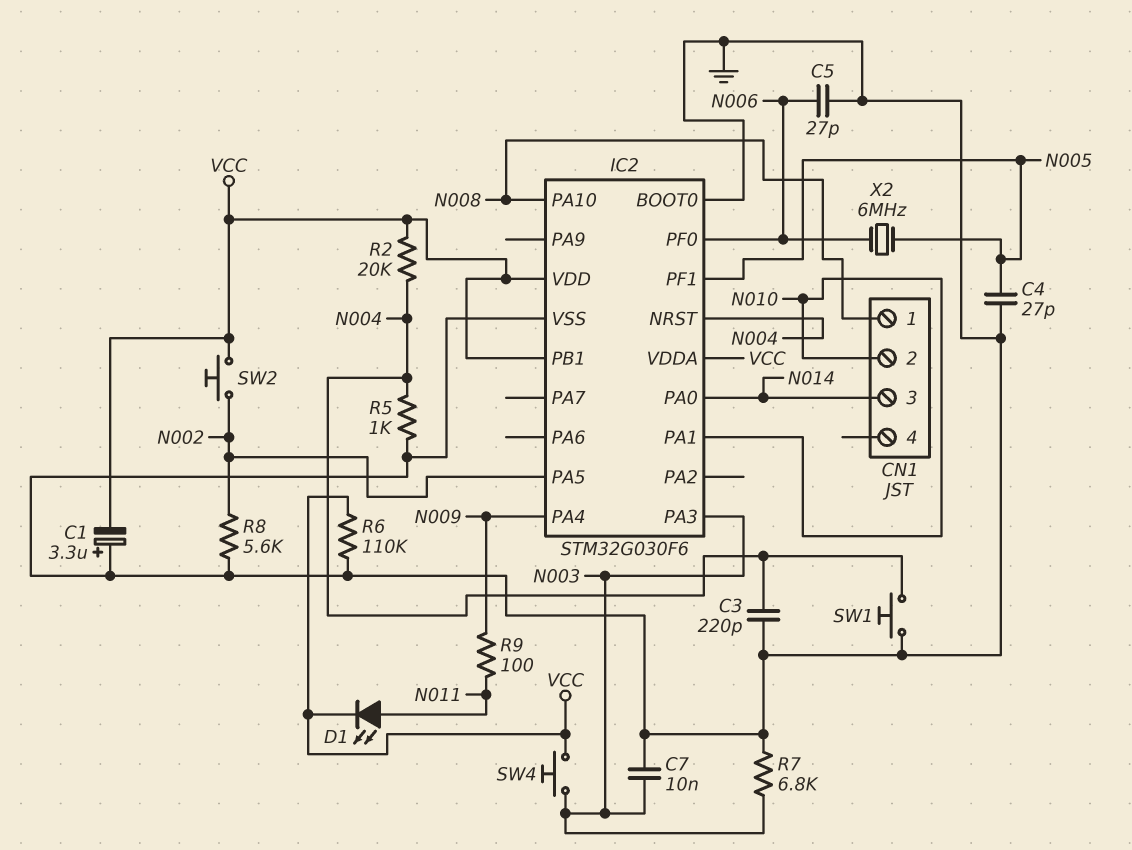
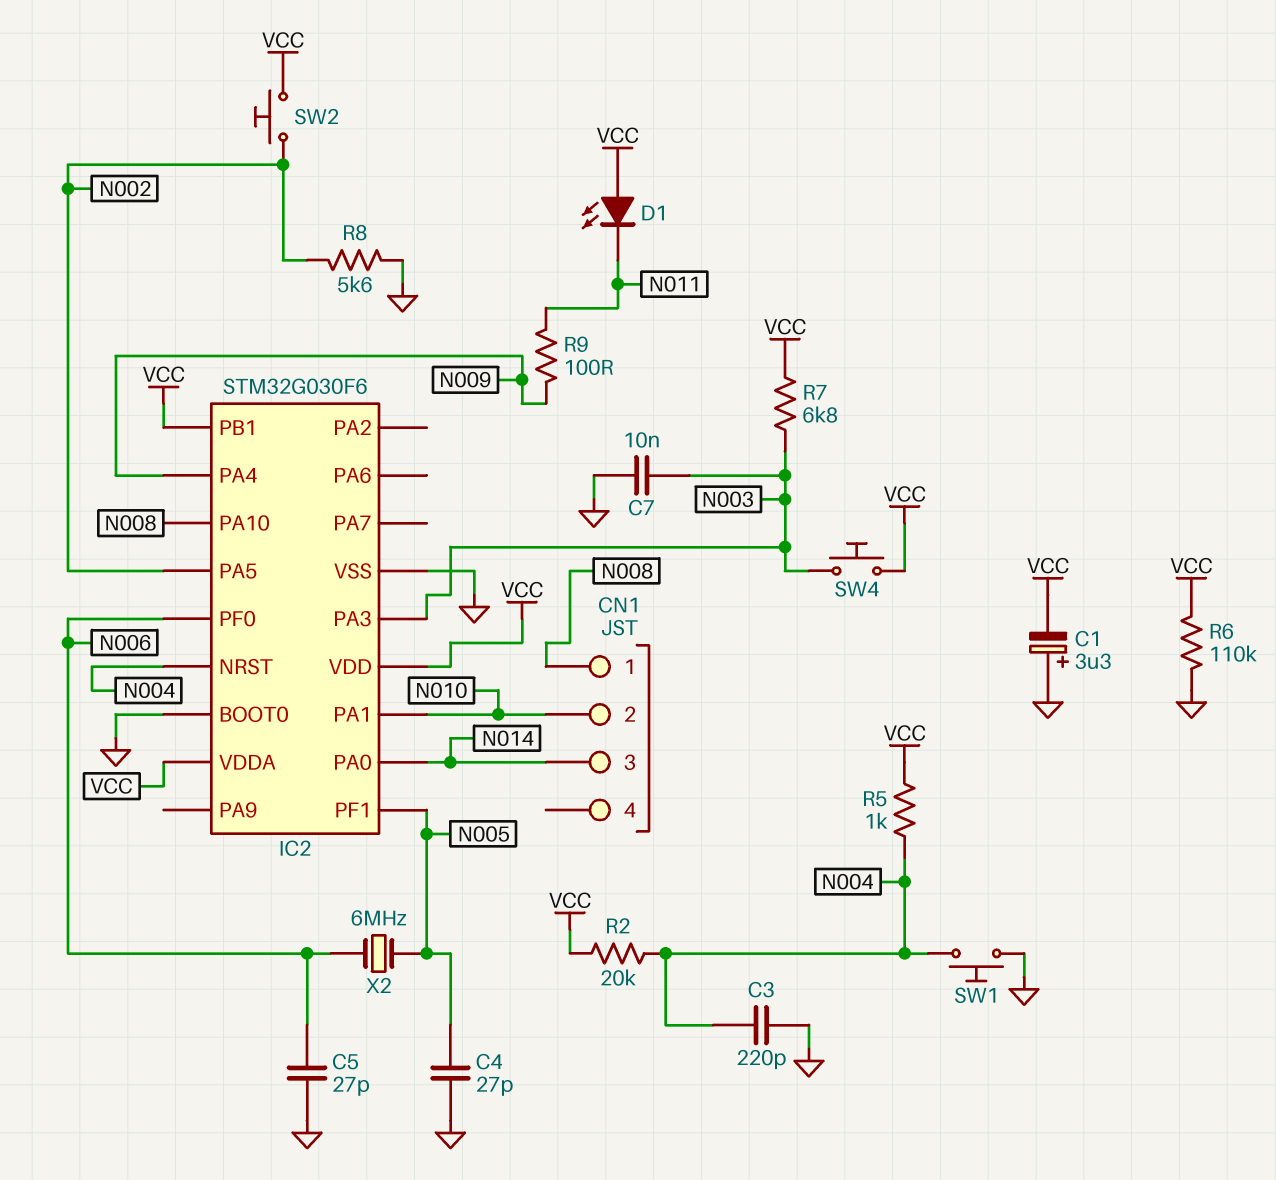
D1: LED (A N011, K VCC) -> LED (A VCC, K N011)
R5: 1k (GND, N004) -> 1k (N004, VCC)
R7: 6.8k (GND, N003) -> 6.8k (N003, VCC)

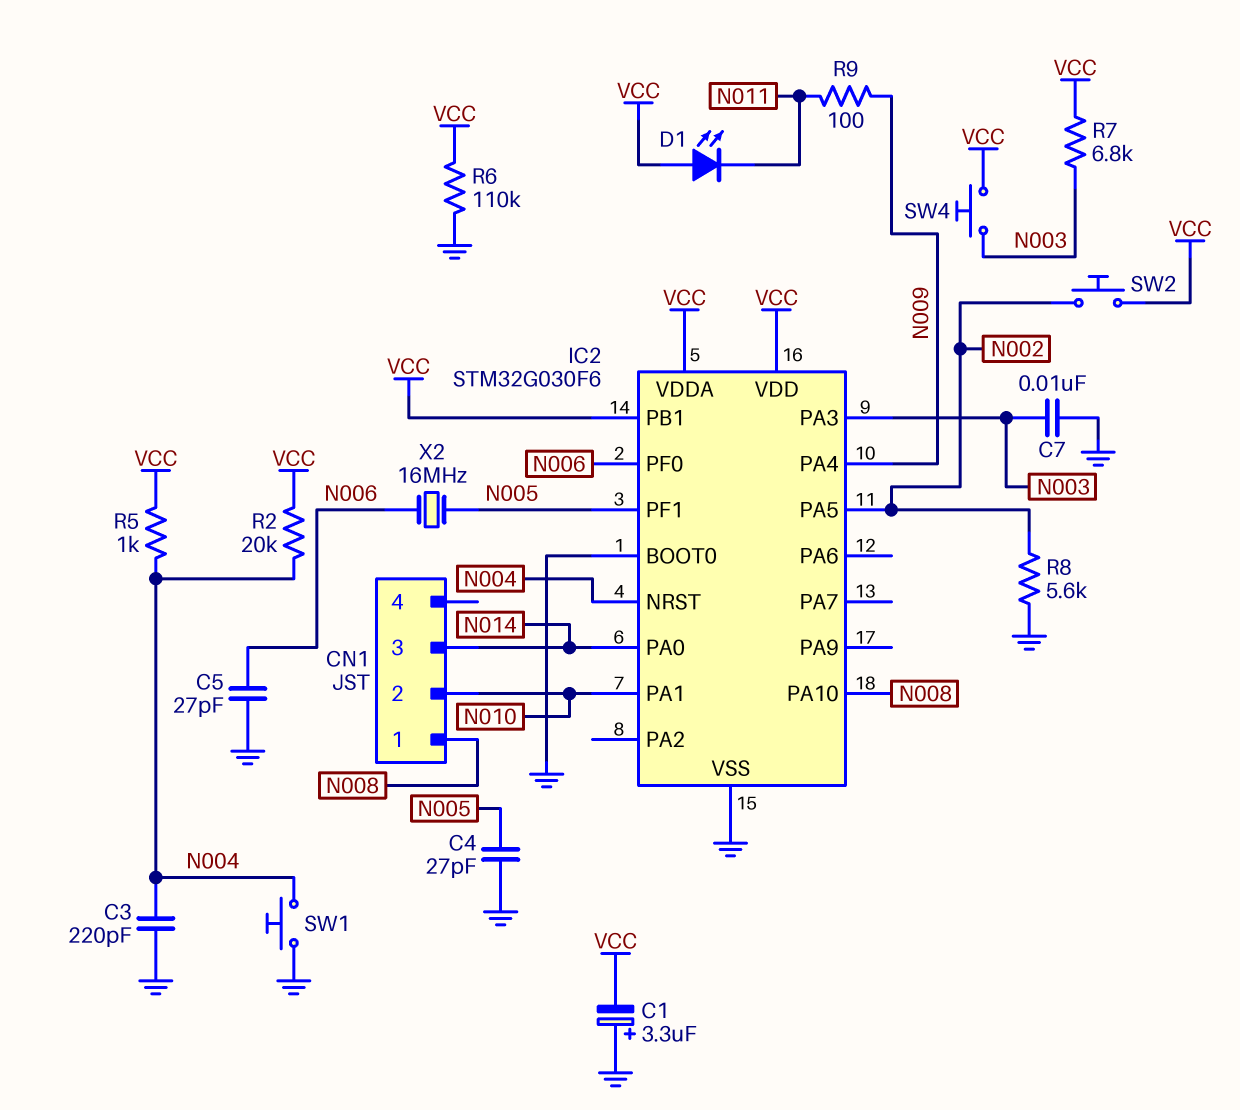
X2: 6MHz (N005, N006) -> 16MHz (N005, N006)

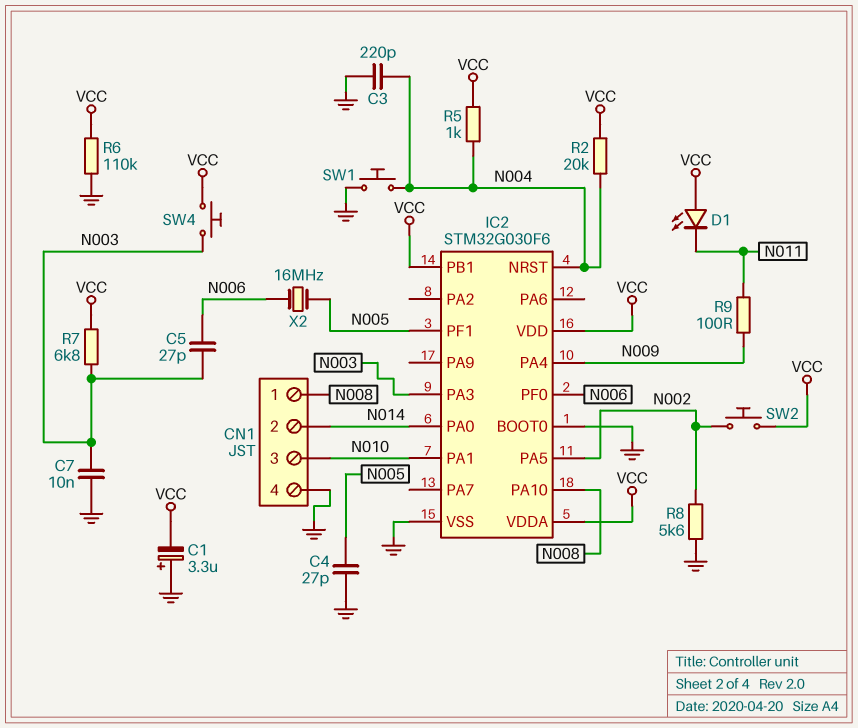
C5: 27pF (GND, N006) -> 27pF (N003, N006)
CN1 pin 2: N010 -> N014
CN1 pin 3: N014 -> N010
CN1 pin 4: none -> GND

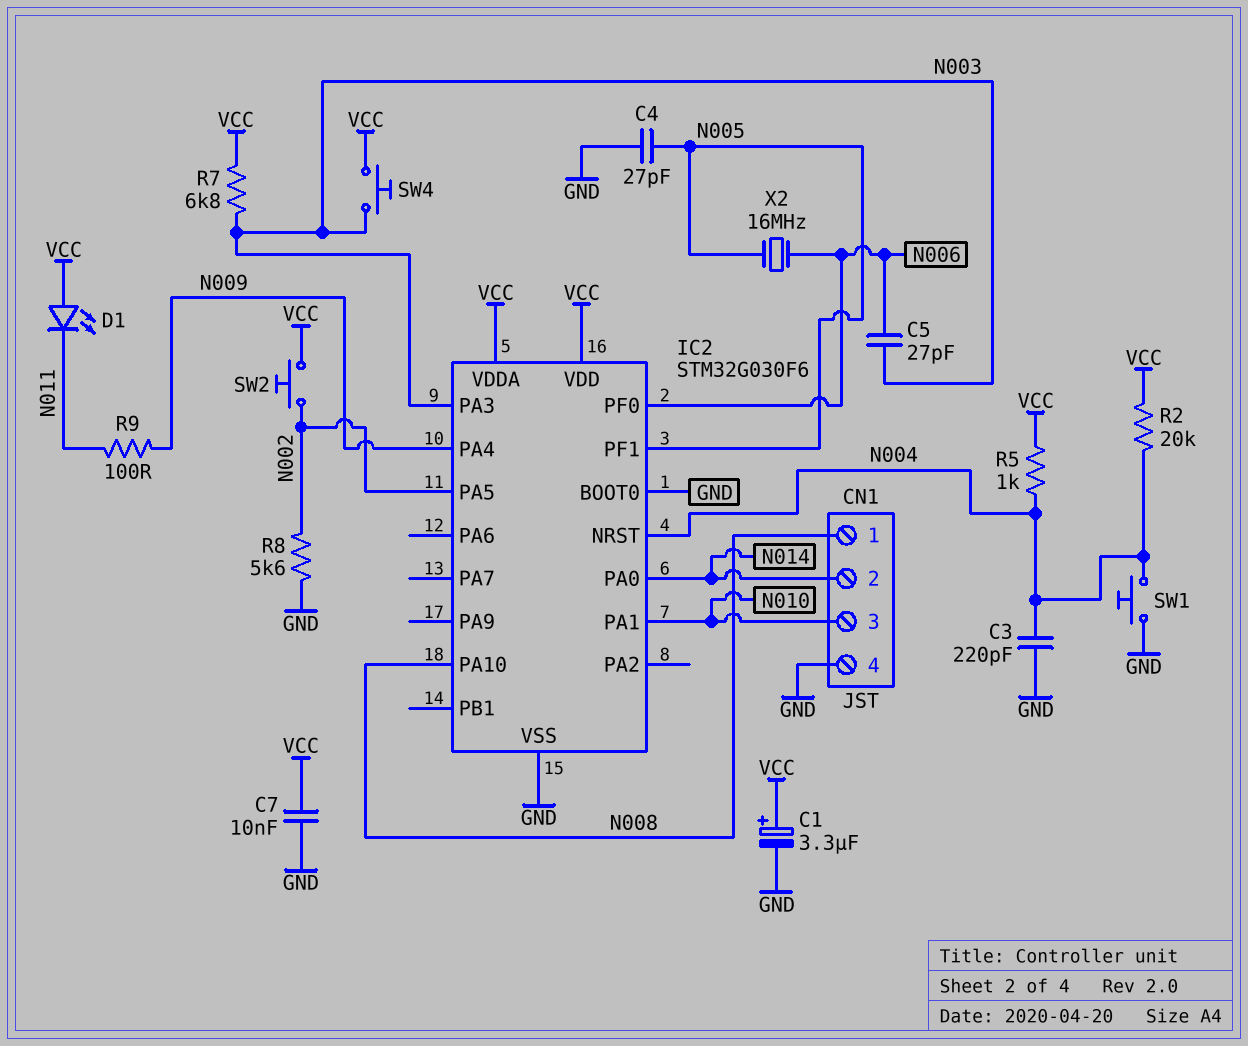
C1: 3.3uF (plus GND, minus VCC) -> 3.3uF (plus VCC, minus GND)
C7: 10nF (GND, N003) -> 10nF (GND, VCC)
IC2 pin PB1: VCC -> none
R6: 110k (GND, VCC) -> none

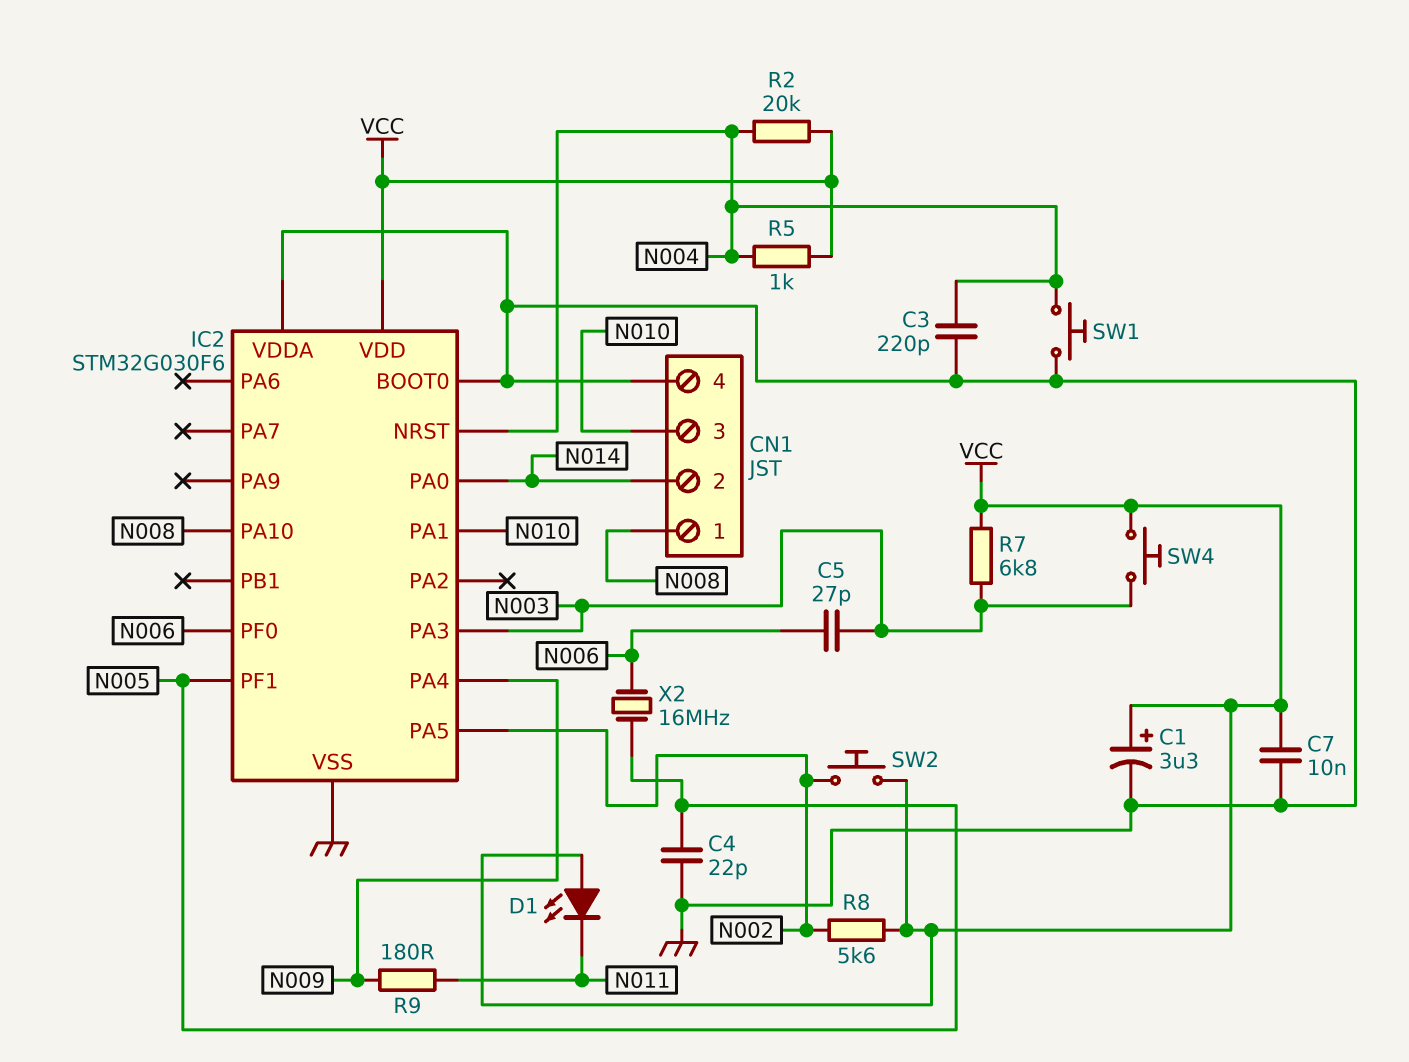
C4: 27pF (GND, N005) -> 22pF (GND, N005)
IC2 pin VDDA: VCC -> GND
R8: 5.6k (GND, N002) -> 5.6k (N002, VCC)
R9: 100 (N009, N011) -> 180 (N009, N011)

